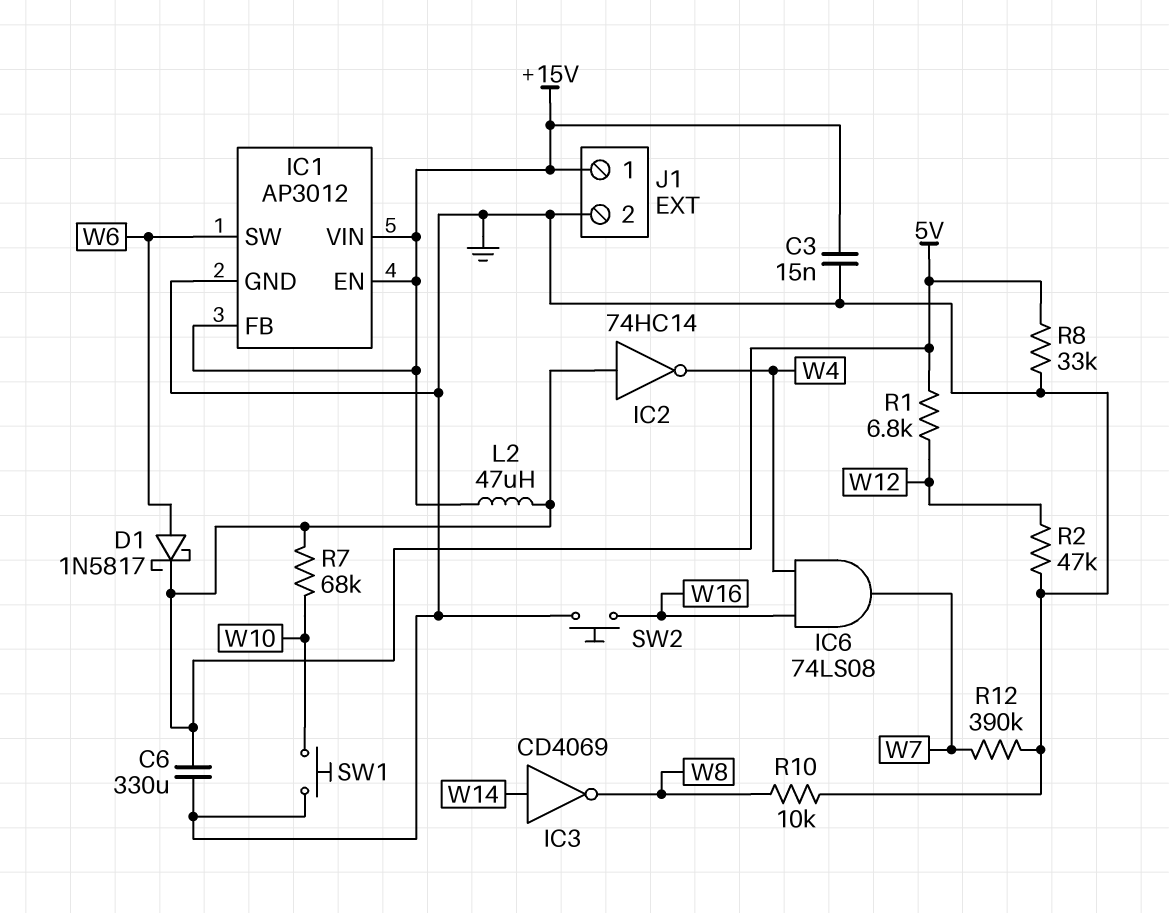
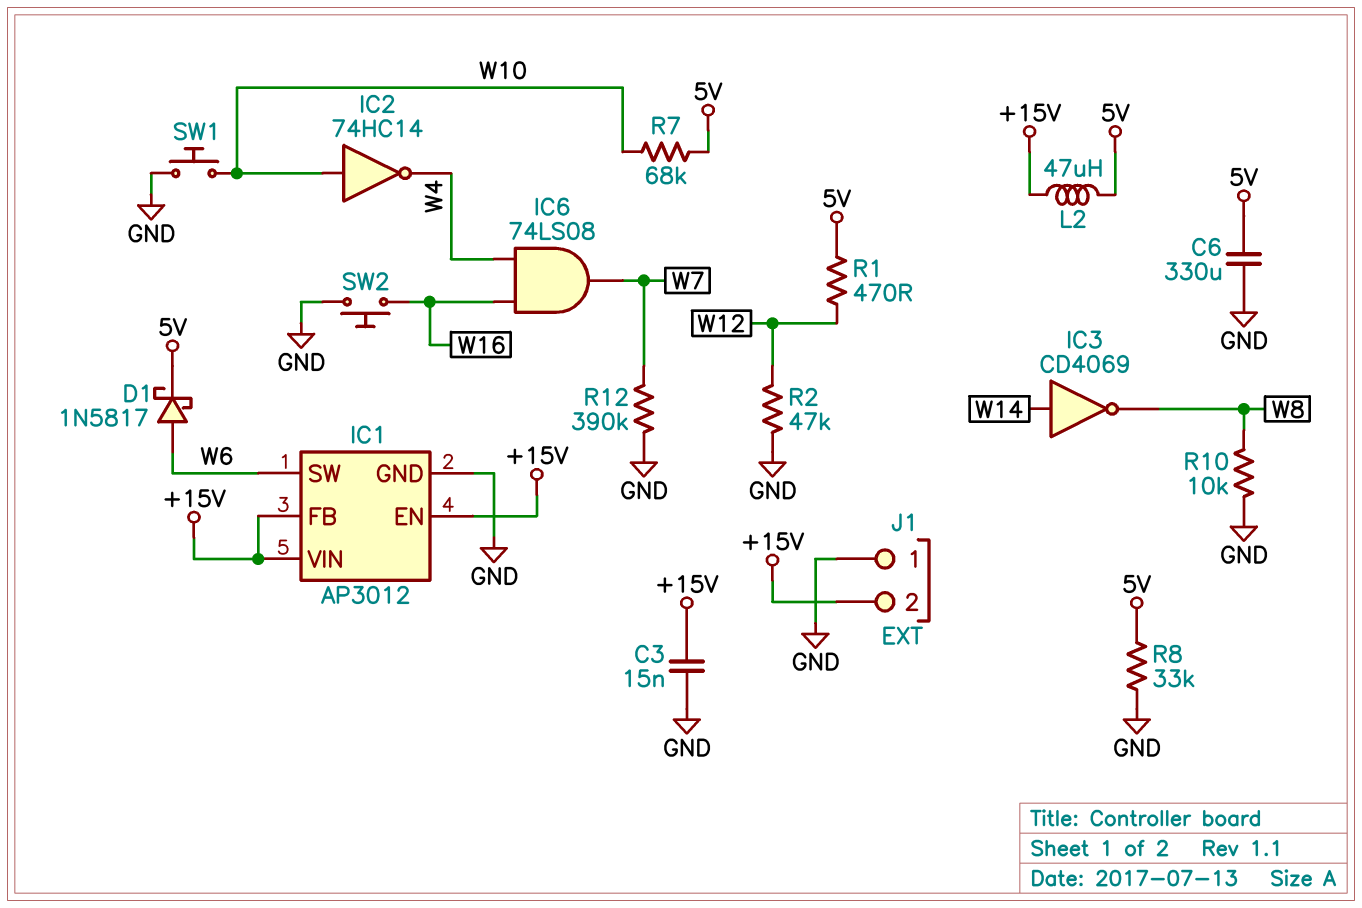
IC2: NOT 74HC14 (in 5V, out W4) -> NOT 74HC14 (in W10, out W4)
J1 pin 1: +15V -> GND
J1 pin 2: GND -> +15V
R1: 6.8k (5V, W12) -> 470 (5V, W12)

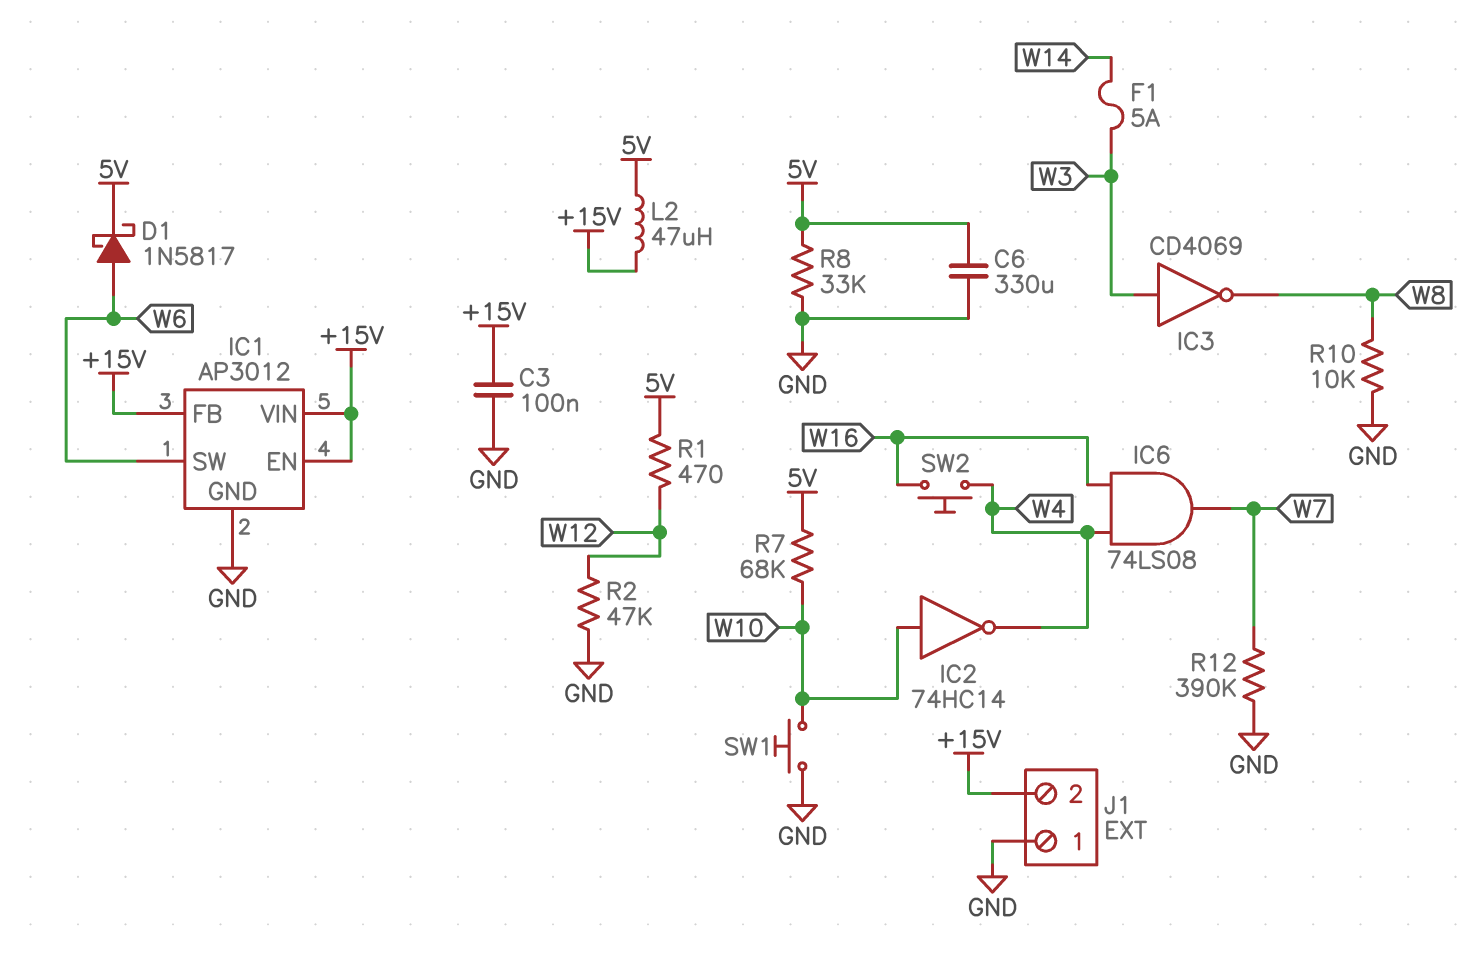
C3: 15nF (+15V, GND) -> 100nF (+15V, GND)
F1: none -> 5A (W3, W14)
IC3: NOT CD4069 (in W14, out W8) -> NOT CD4069 (in W3, out W8)
SW2: button (GND, W16) -> button (W4, W16)

